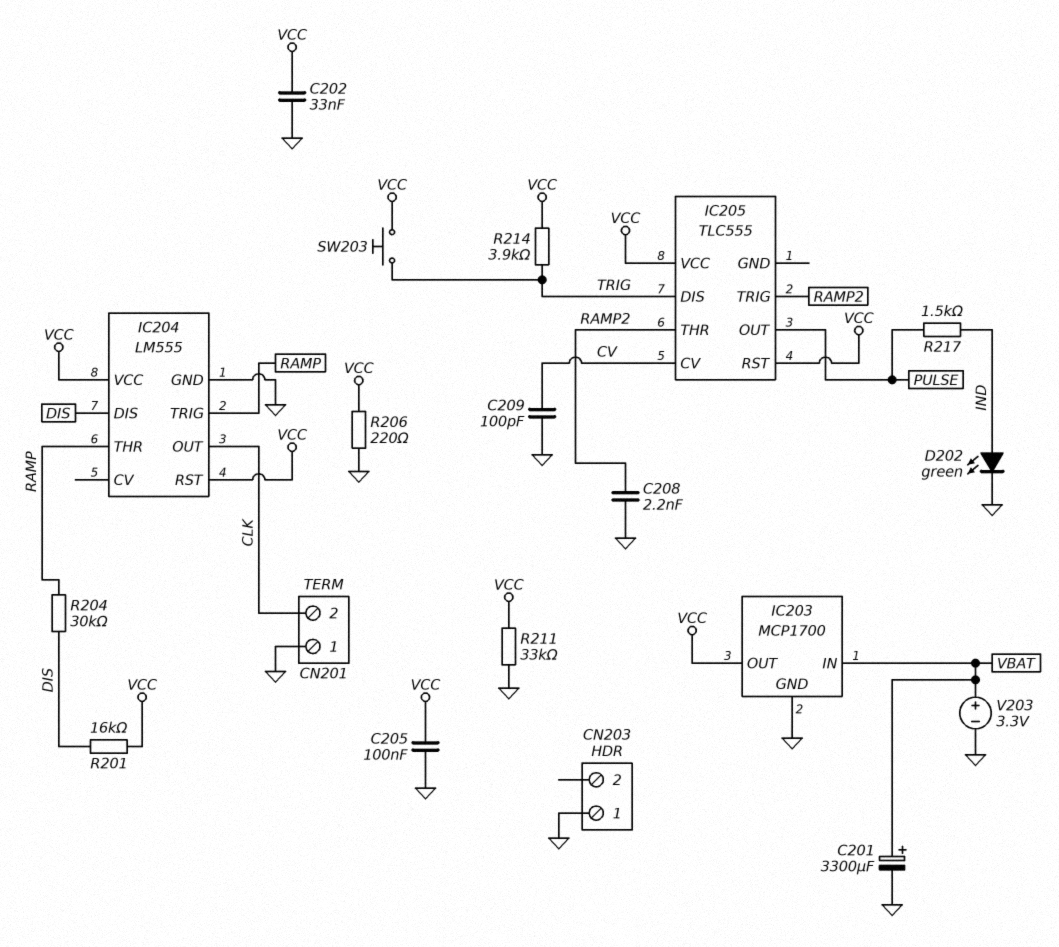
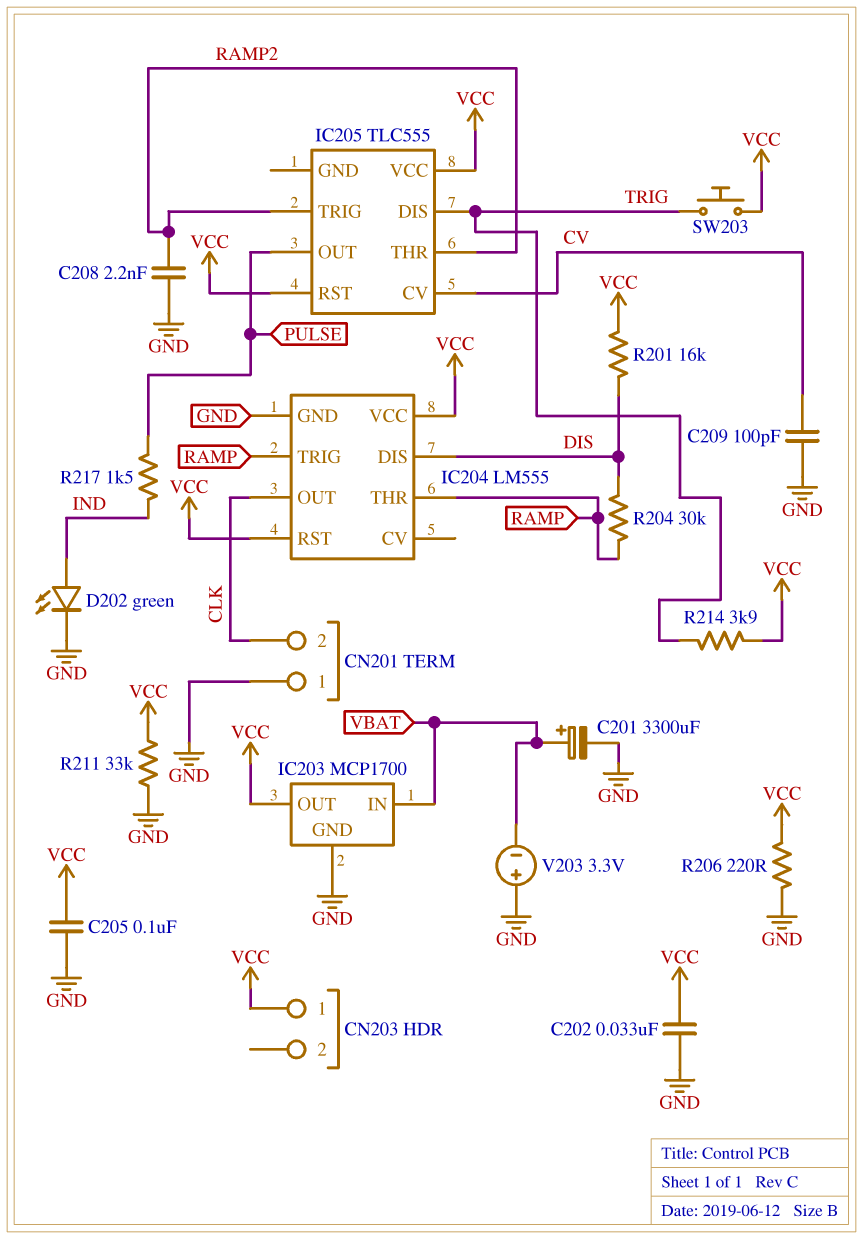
CN203 pin 1: GND -> VCC
V203: 3.3V (plus VBAT, minus GND) -> 3.3V (plus GND, minus VBAT)

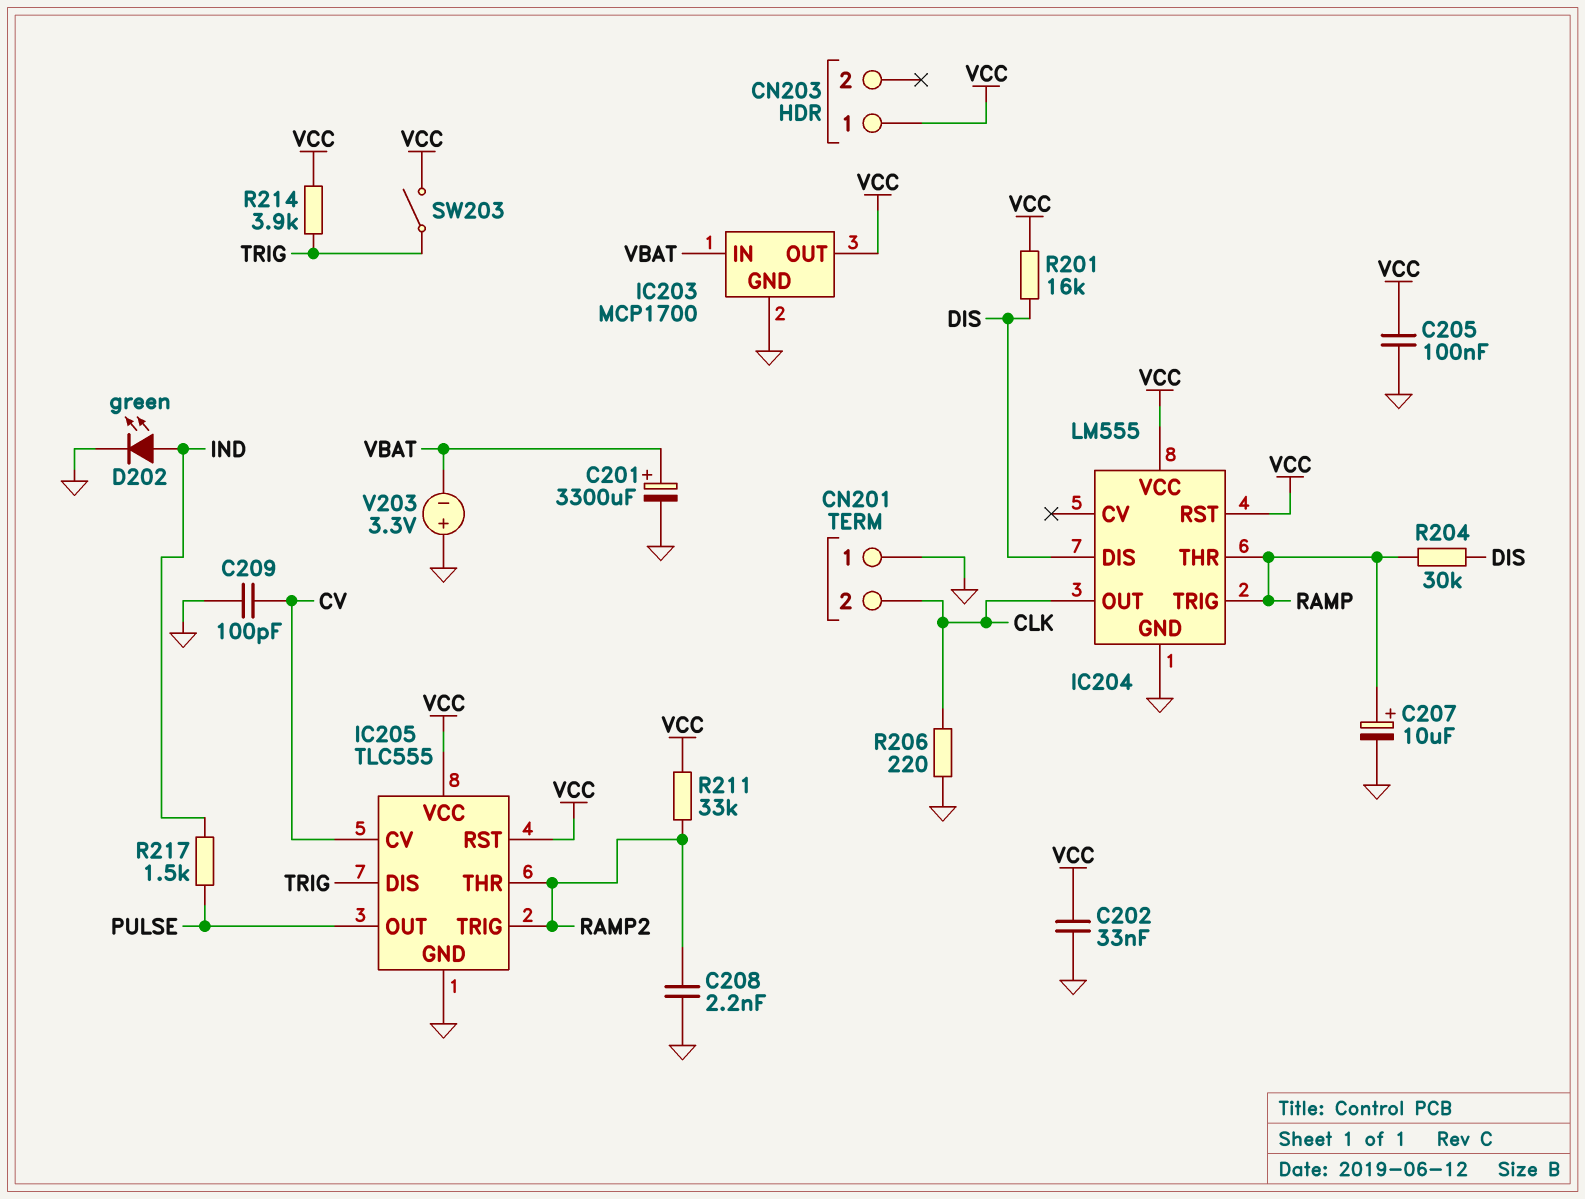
C207: none -> 10uF (plus RAMP, minus GND)
IC205 pin GND: none -> GND
R206: 220 (GND, VCC) -> 220 (CLK, GND)
R211: 33k (GND, VCC) -> 33k (RAMP2, VCC)
SW203: button (TRIG, VCC) -> switch (TRIG, VCC)

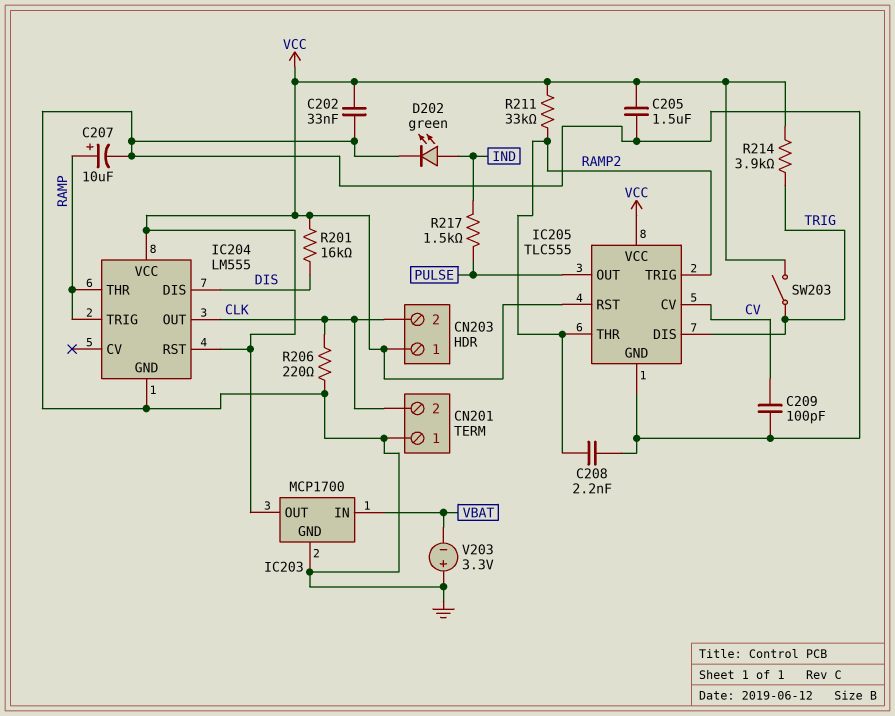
C201: 3300uF (plus VBAT, minus GND) -> none
C205: 100nF (GND, VCC) -> 1.5uF (GND, VCC)
CN203 pin 2: none -> CLK
R204: 30k (DIS, RAMP) -> none

